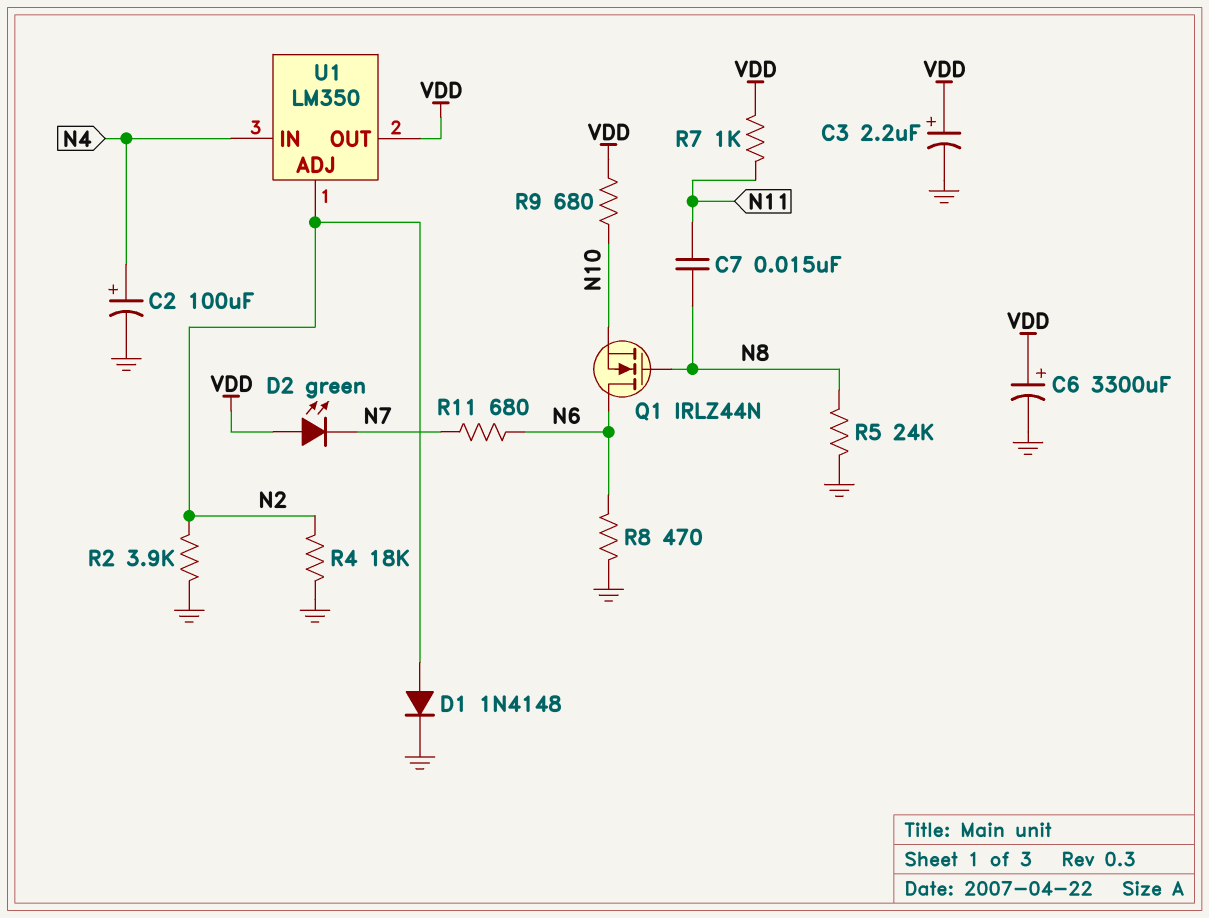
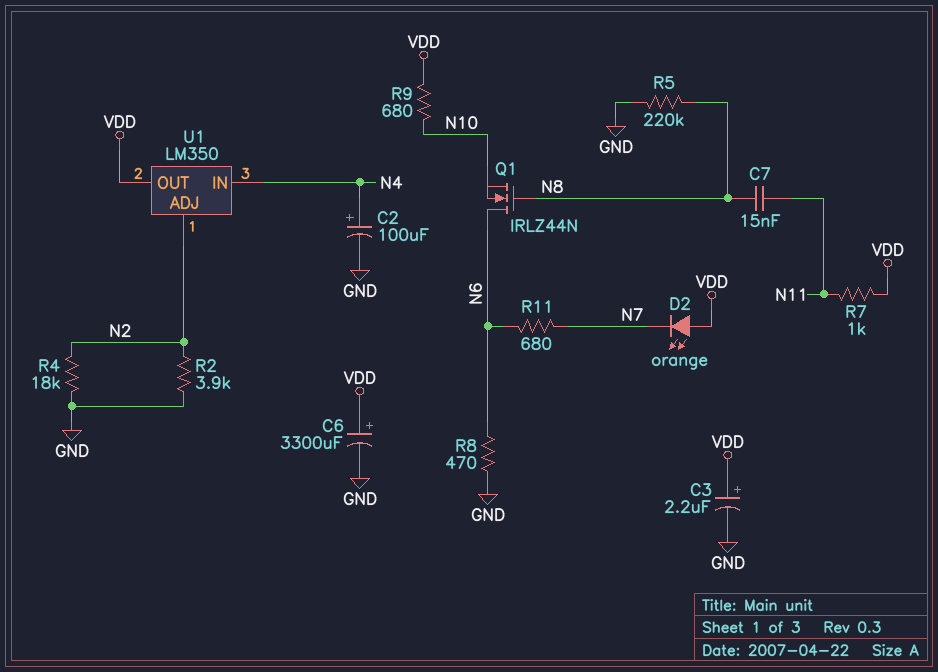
D1: diode 1N4148 (A N2, K GND) -> none
D2: LED green (A VDD, K N7) -> LED orange (A VDD, K N7)
R5: 24k (GND, N8) -> 220k (GND, N8)

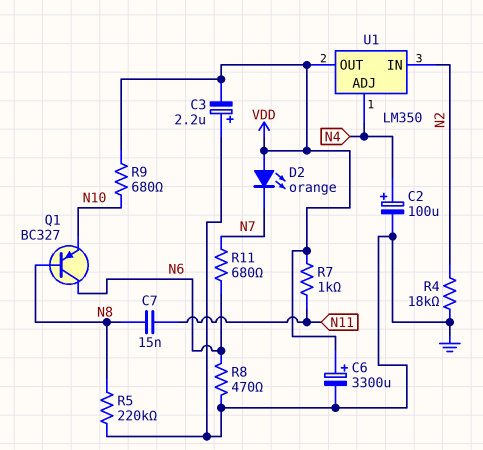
C3: 2.2uF (plus VDD, minus GND) -> 2.2uF (plus GND, minus VDD)
Q1: NMOS IRLZ44N (G N8, D N6, S N10) -> PNP BC327 (B N8, C N6, E N10)
R2: 3.9k (GND, N2) -> none
U1 pin ADJ: N2 -> N4
U1 pin IN: N4 -> N2

